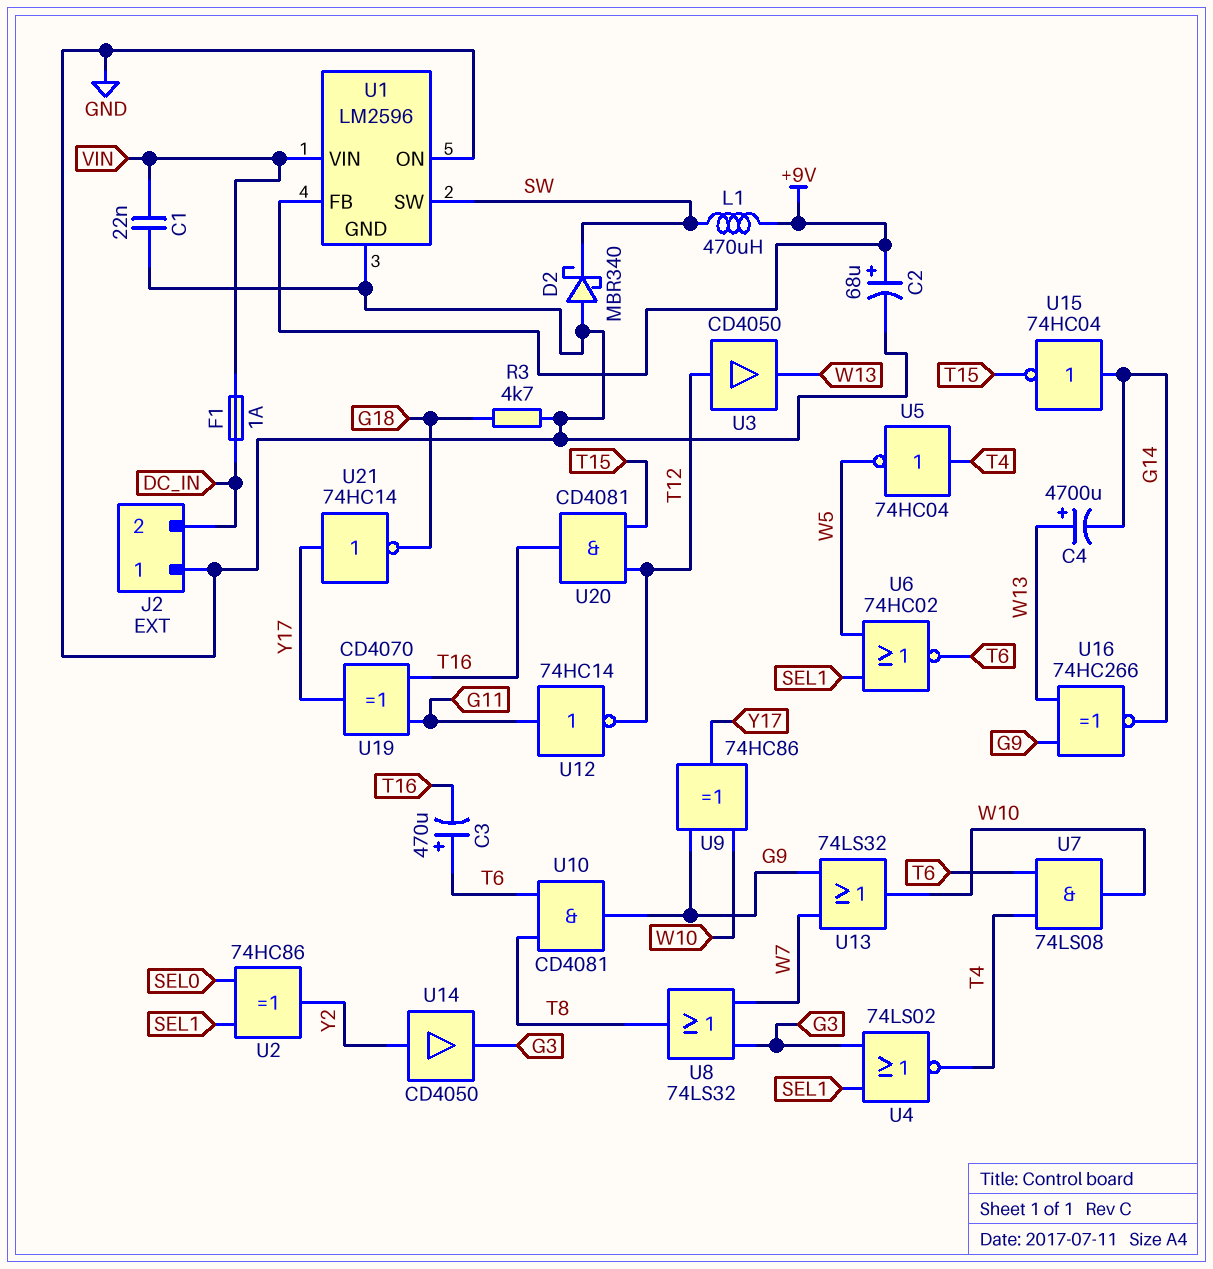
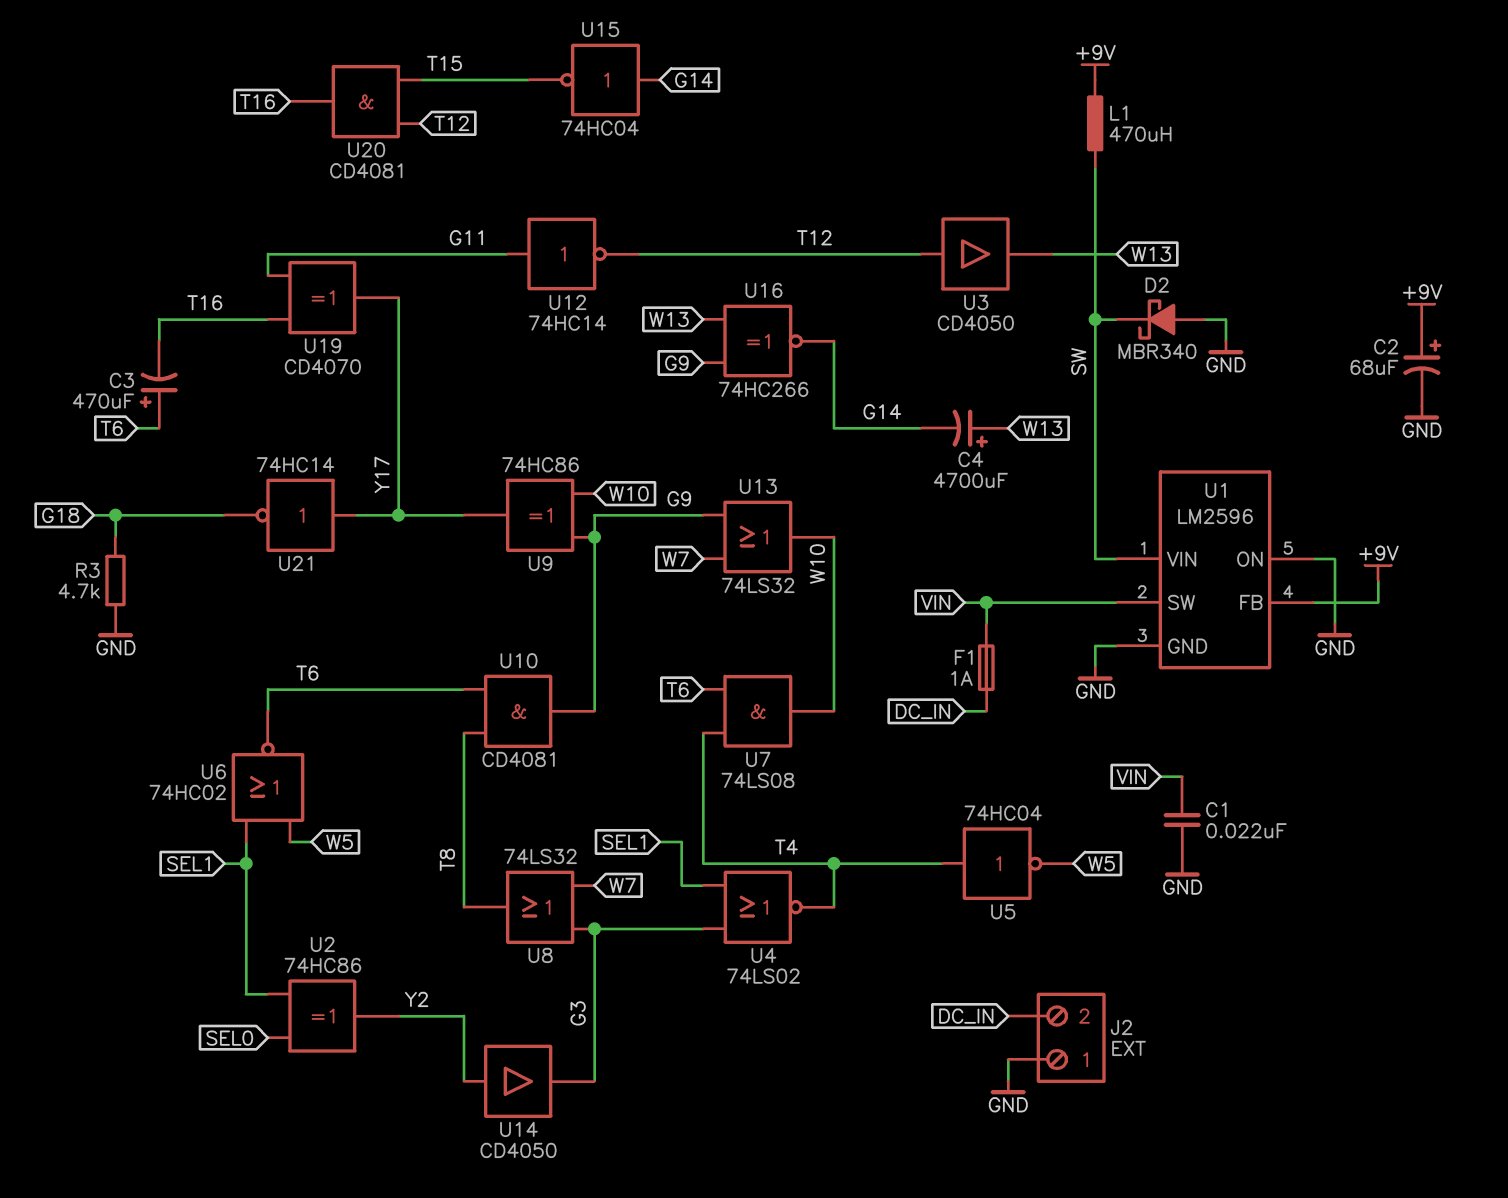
U1 pin SW: SW -> VIN
U1 pin VIN: VIN -> SW

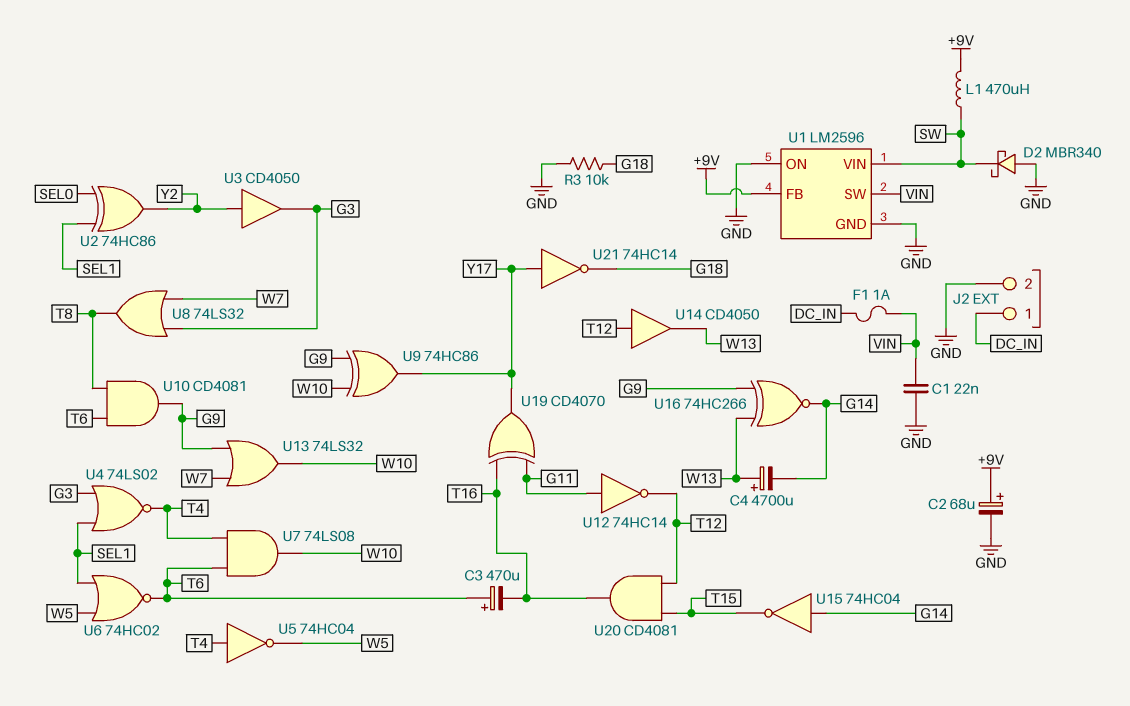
J2 pin 1: GND -> DC_IN
J2 pin 2: DC_IN -> GND
R3: 4.7k (G18, GND) -> 10k (G18, GND)
U3: buffer CD4050 (in T12, out W13) -> buffer CD4050 (in Y2, out G3)
U14: buffer CD4050 (in Y2, out G3) -> buffer CD4050 (in T12, out W13)

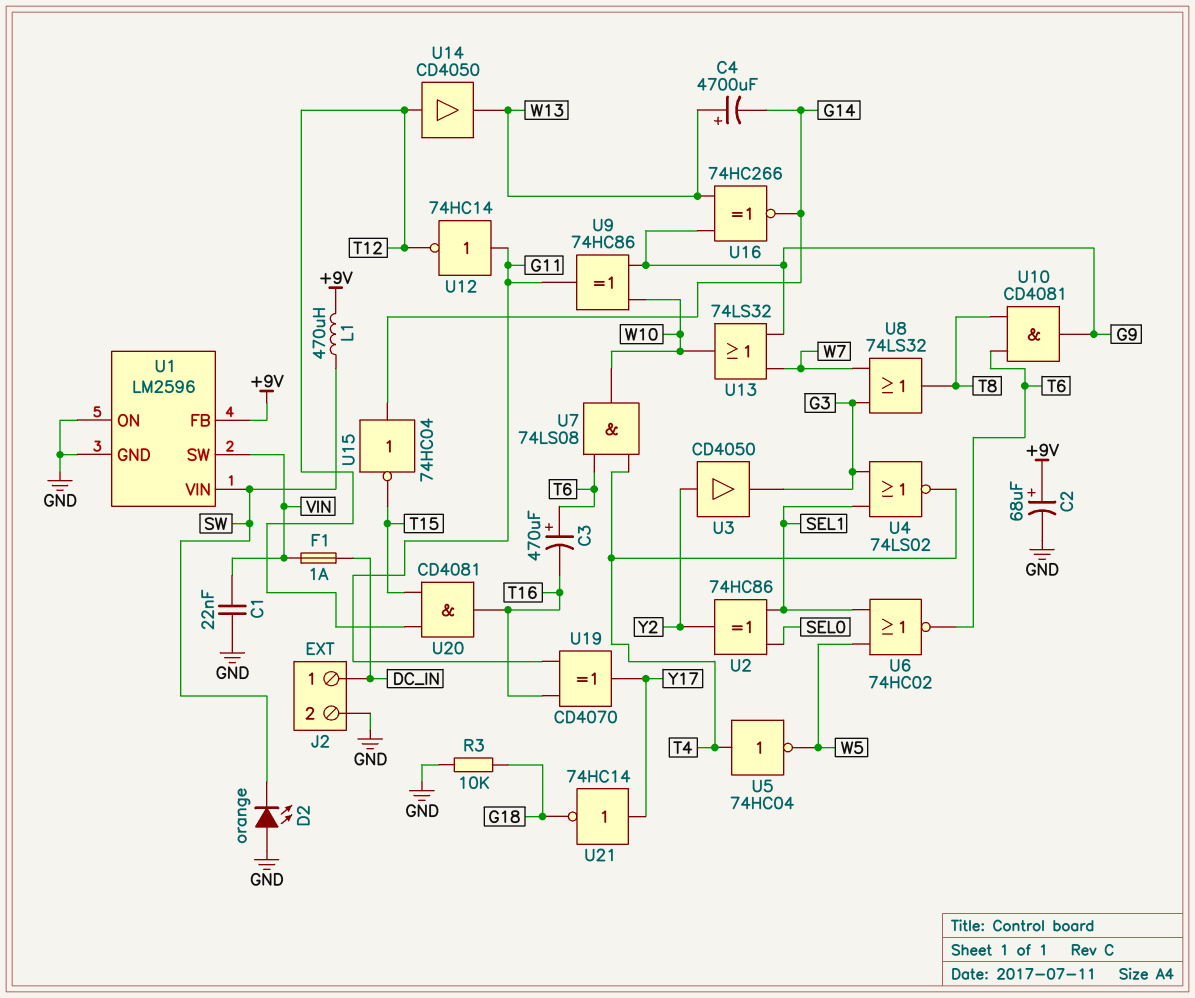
D2: schottky MBR340 (A GND, K SW) -> LED orange (A GND, K SW)
U9: XOR 74HC86 (in G9, in W10, out Y17) -> XOR 74HC86 (in G9, in W10, out G11)

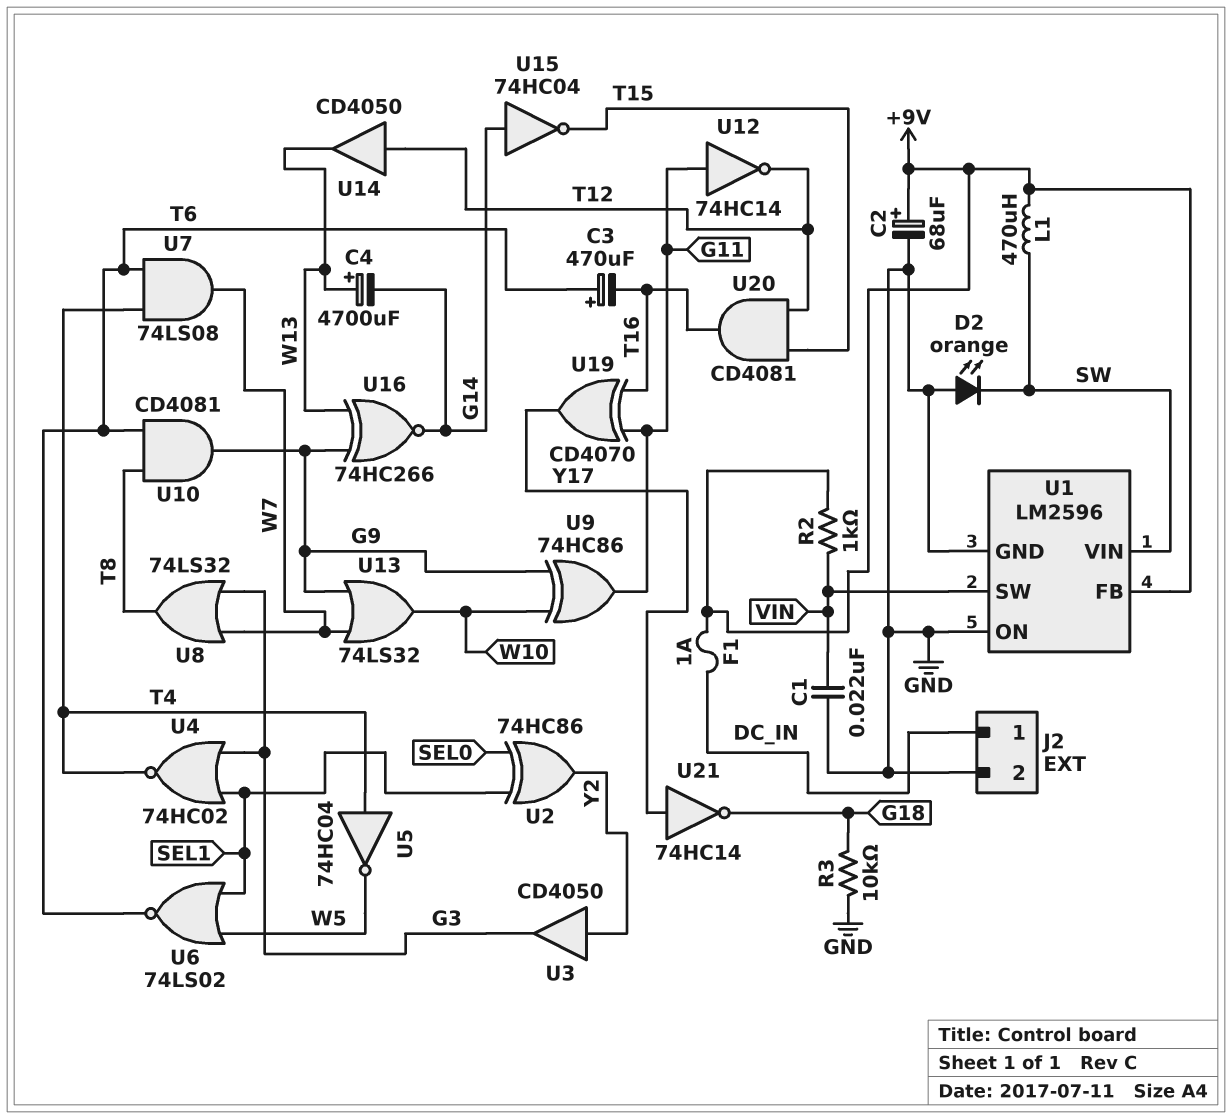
F1: 1A (DC_IN, VIN) -> 1A (+9V, DC_IN)
R2: none -> 1k (+9V, VIN)
U4: NOR 74LS02 (in G3, in SEL1, out T4) -> NOR 74HC02 (in G3, in SEL1, out T4)
U6: NOR 74HC02 (in SEL1, in W5, out T6) -> NOR 74LS02 (in SEL1, in W5, out T6)
U7: AND 74LS08 (in T4, in T6, out W10) -> AND 74LS08 (in T4, in T6, out W7)

